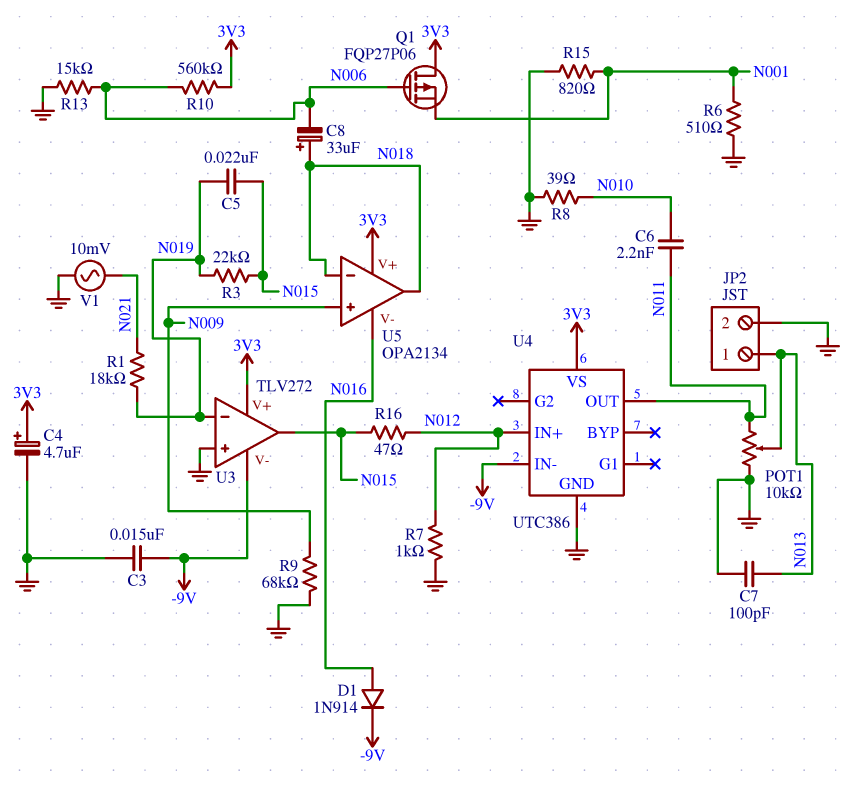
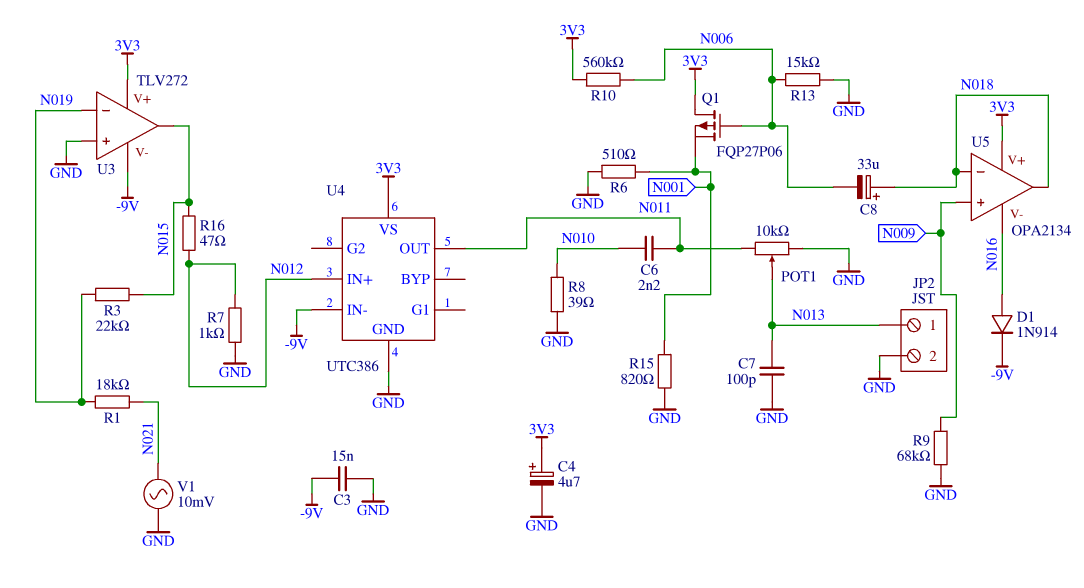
C5: 22nF (N015, N019) -> none

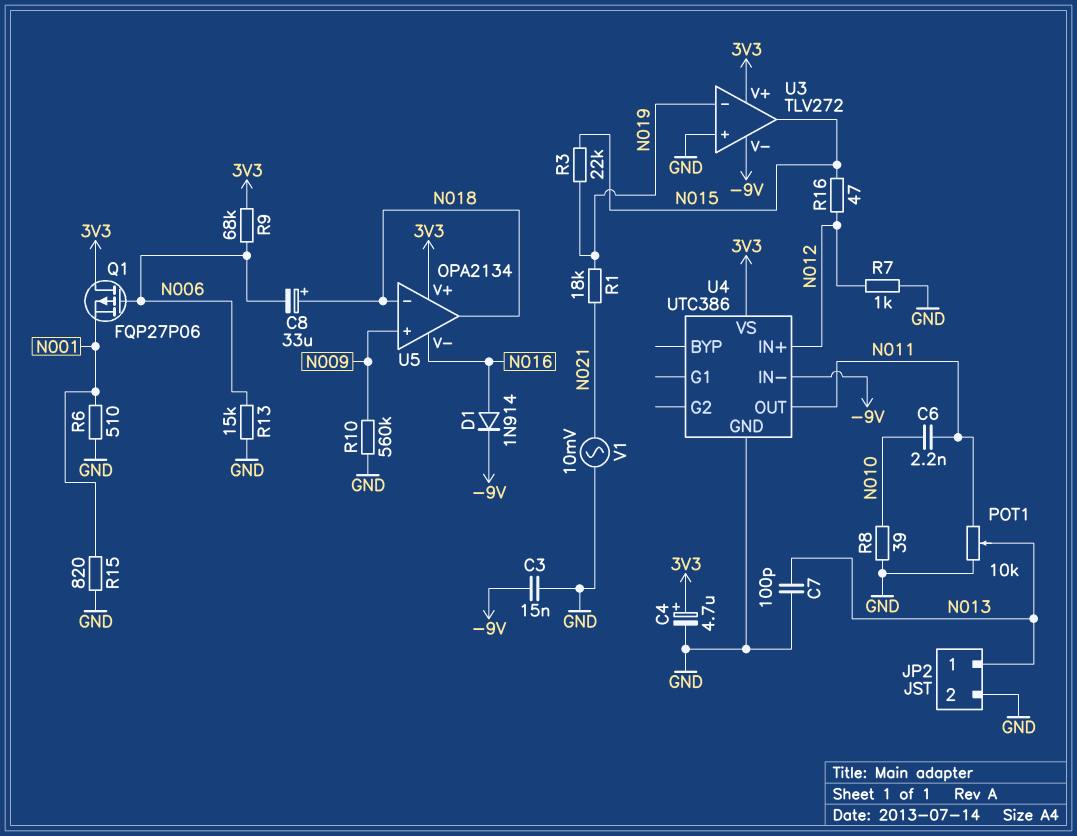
R9: 68k (GND, N009) -> 68k (3V3, N006)
R10: 560k (3V3, N006) -> 560k (GND, N009)

